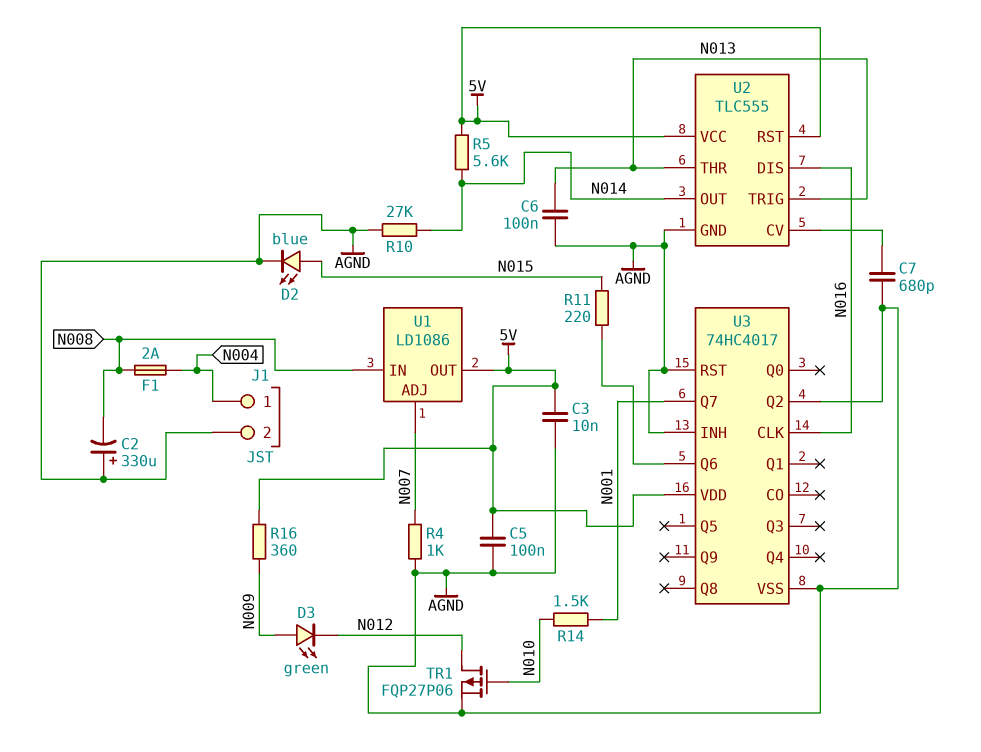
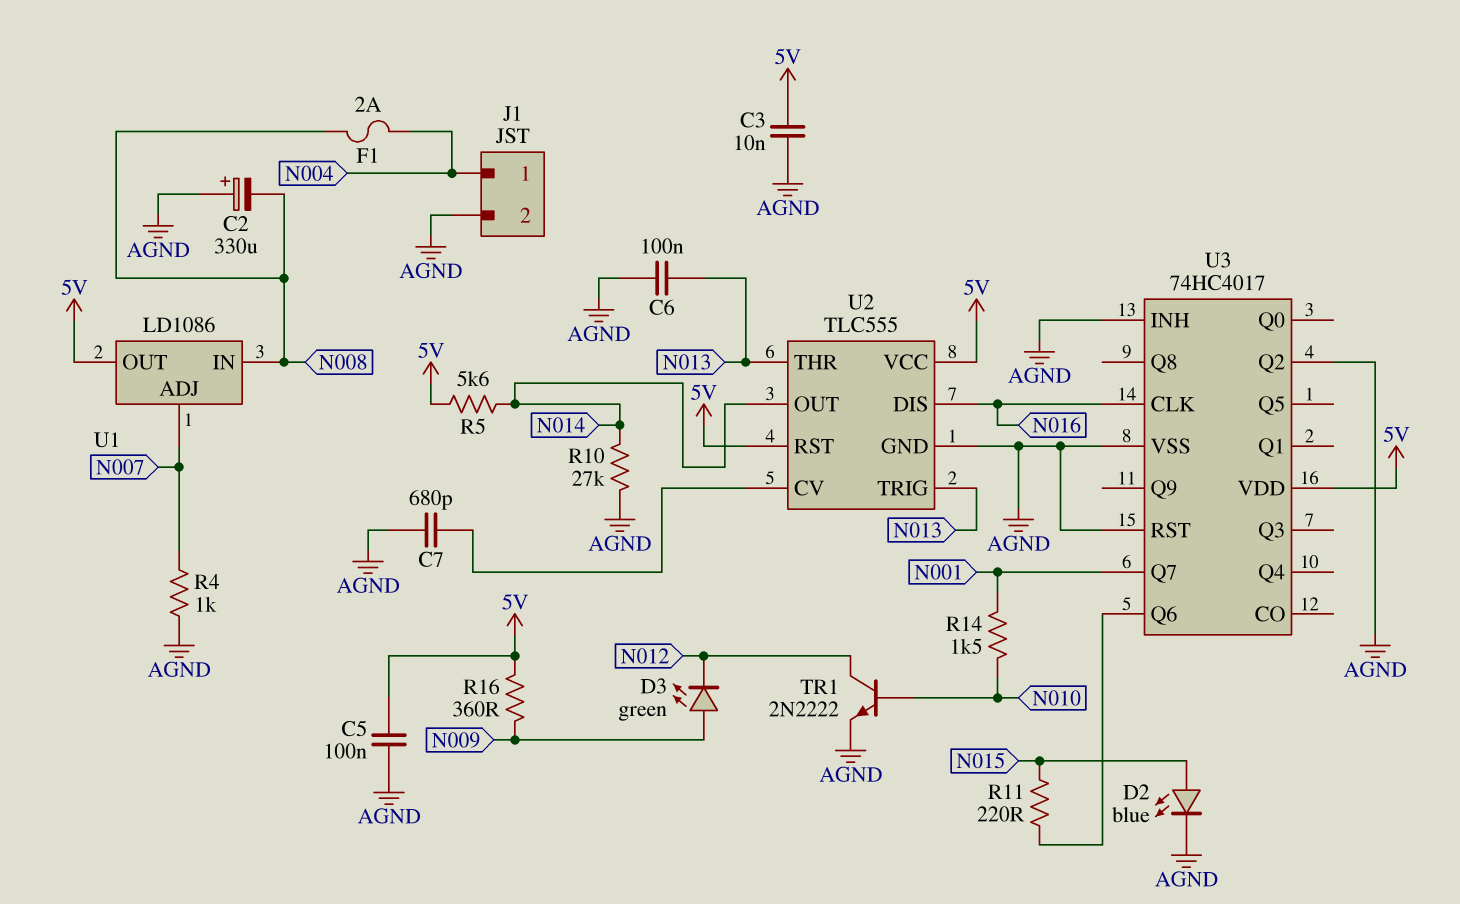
TR1: PMOS FQP27P06 (G N010, D N012, S AGND) -> NPN 2N2222 (B N010, C N012, E AGND)

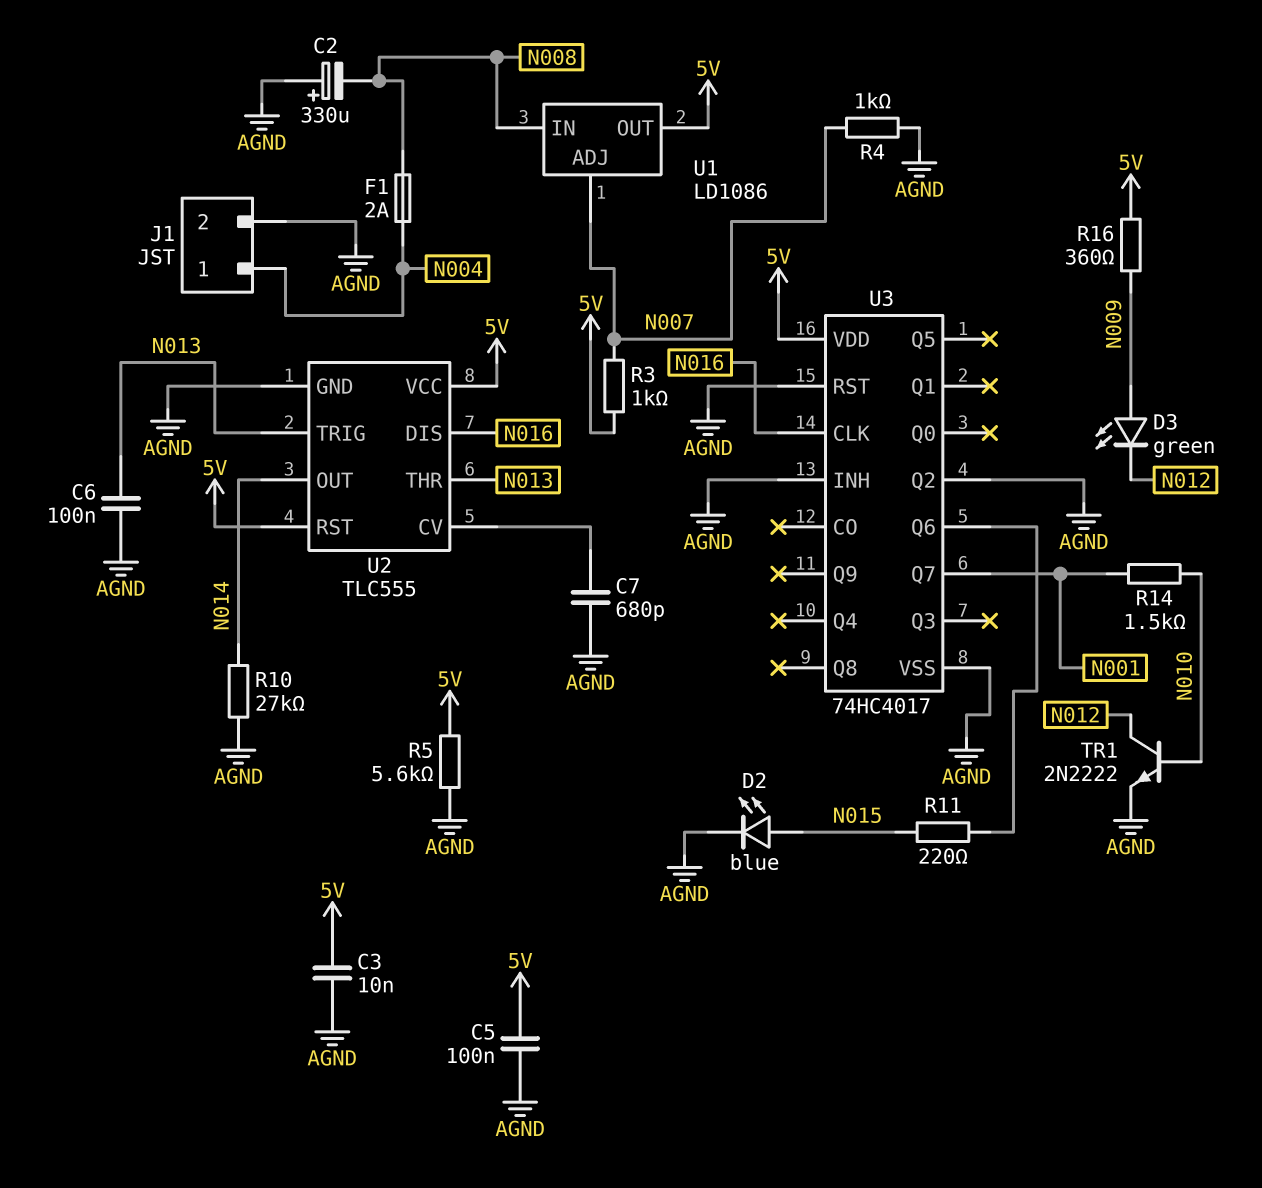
R3: none -> 1k (5V, N007)
R5: 5.6k (5V, N014) -> 5.6k (5V, AGND)

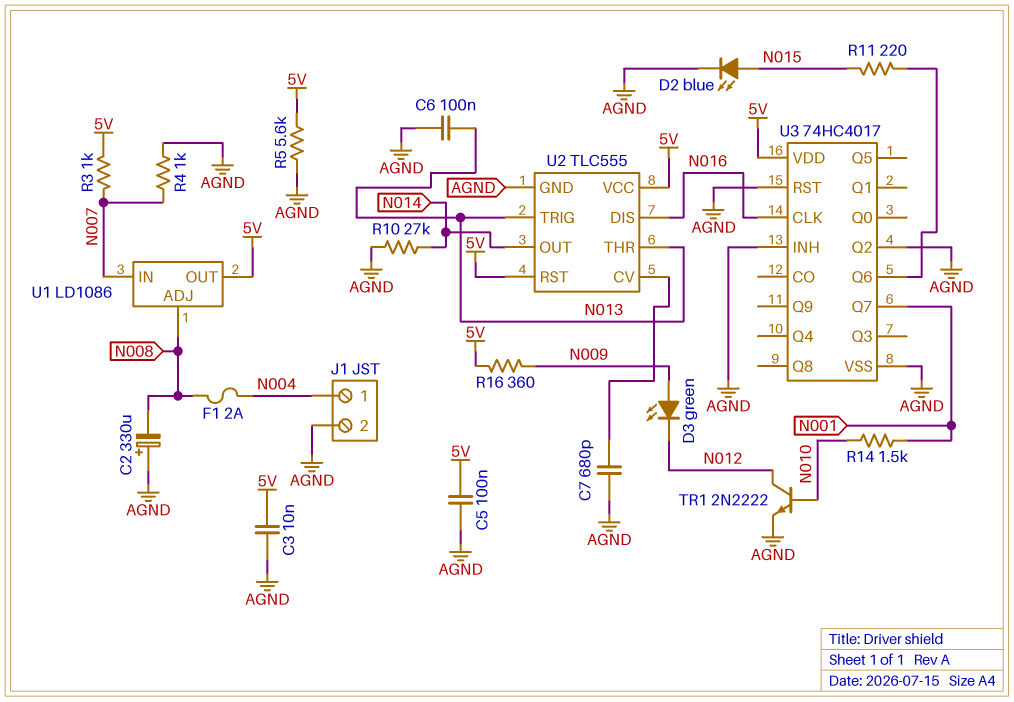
U1 pin ADJ: N007 -> N008
U1 pin IN: N008 -> N007

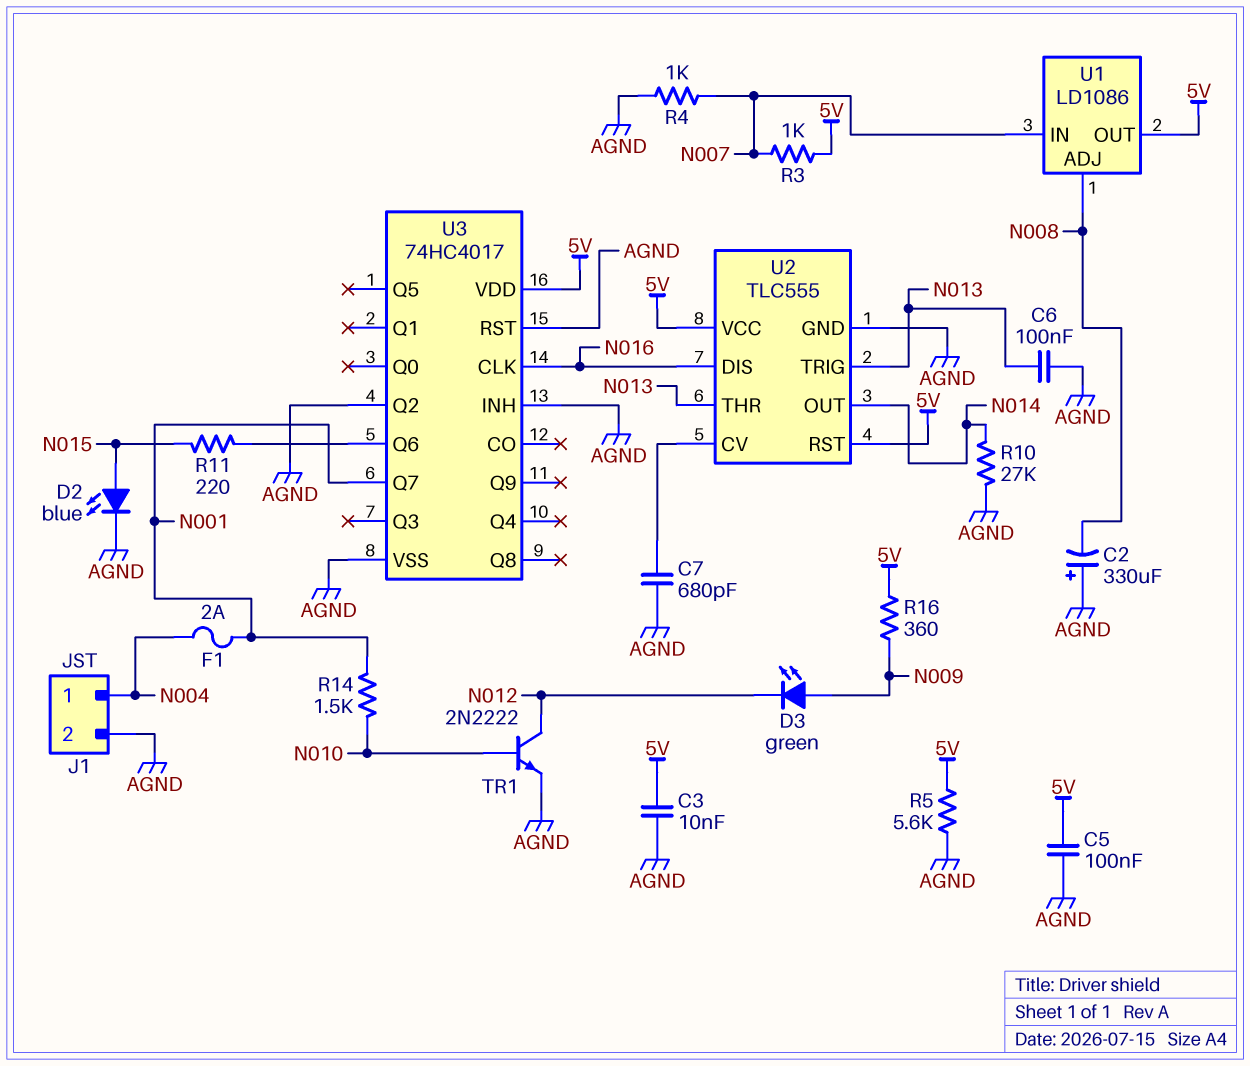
F1: 2A (N004, N008) -> 2A (N001, N004)

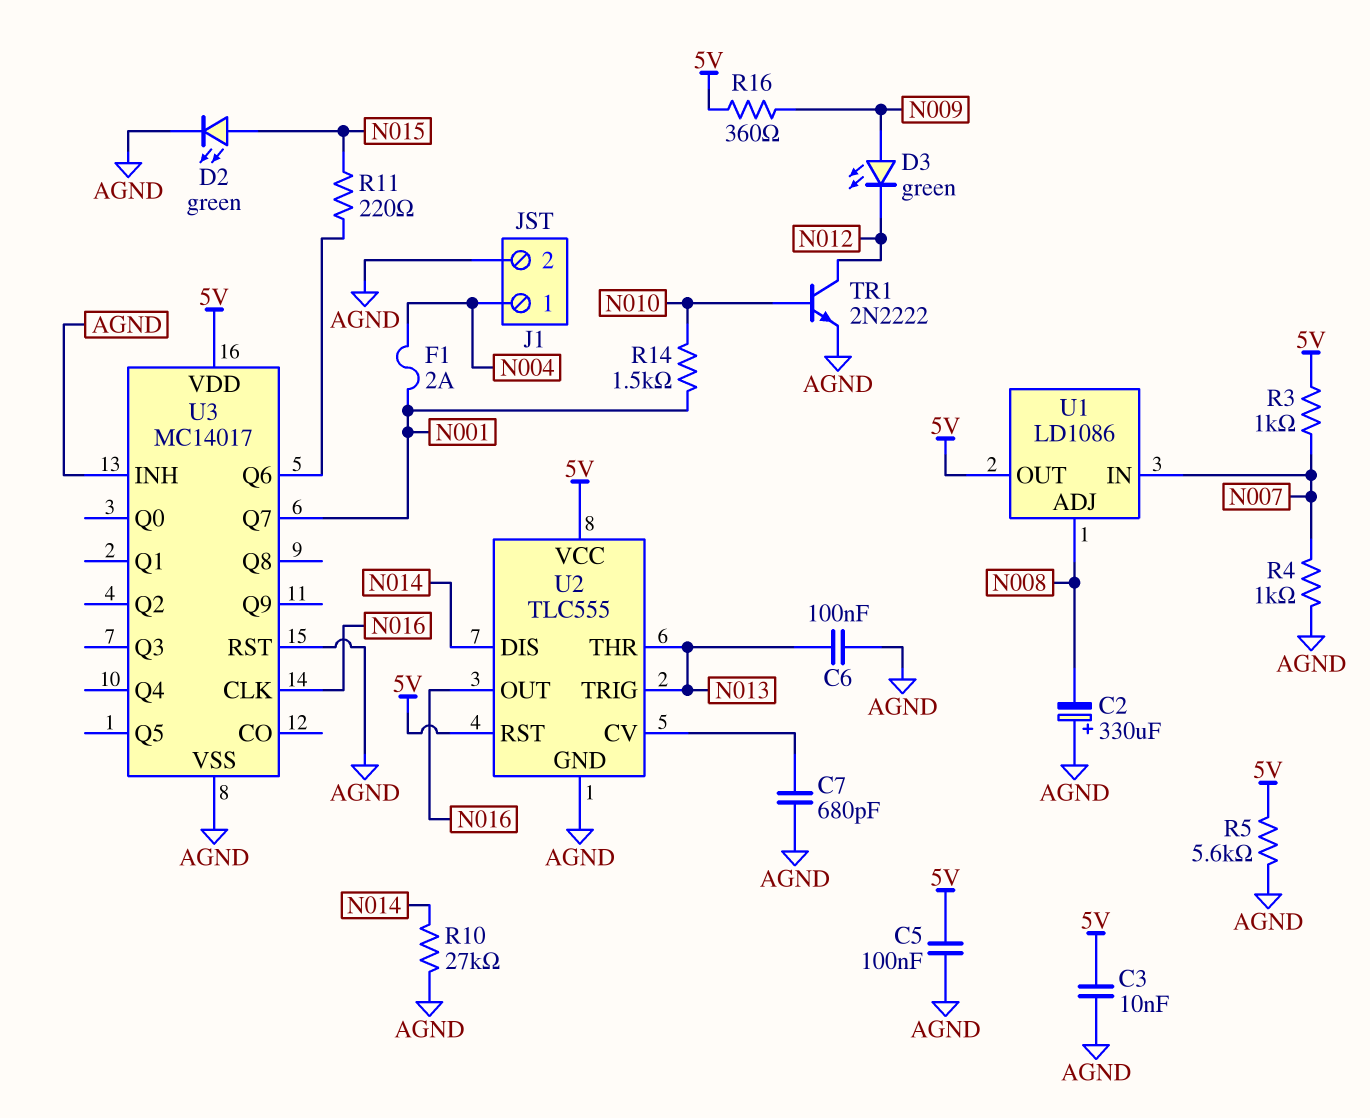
D2: LED blue (A N015, K AGND) -> LED green (A N015, K AGND)
U2 pin DIS: N016 -> N014
U2 pin OUT: N014 -> N016
U3: 74HC4017 -> MC14017
U3 pin Q2: AGND -> none

